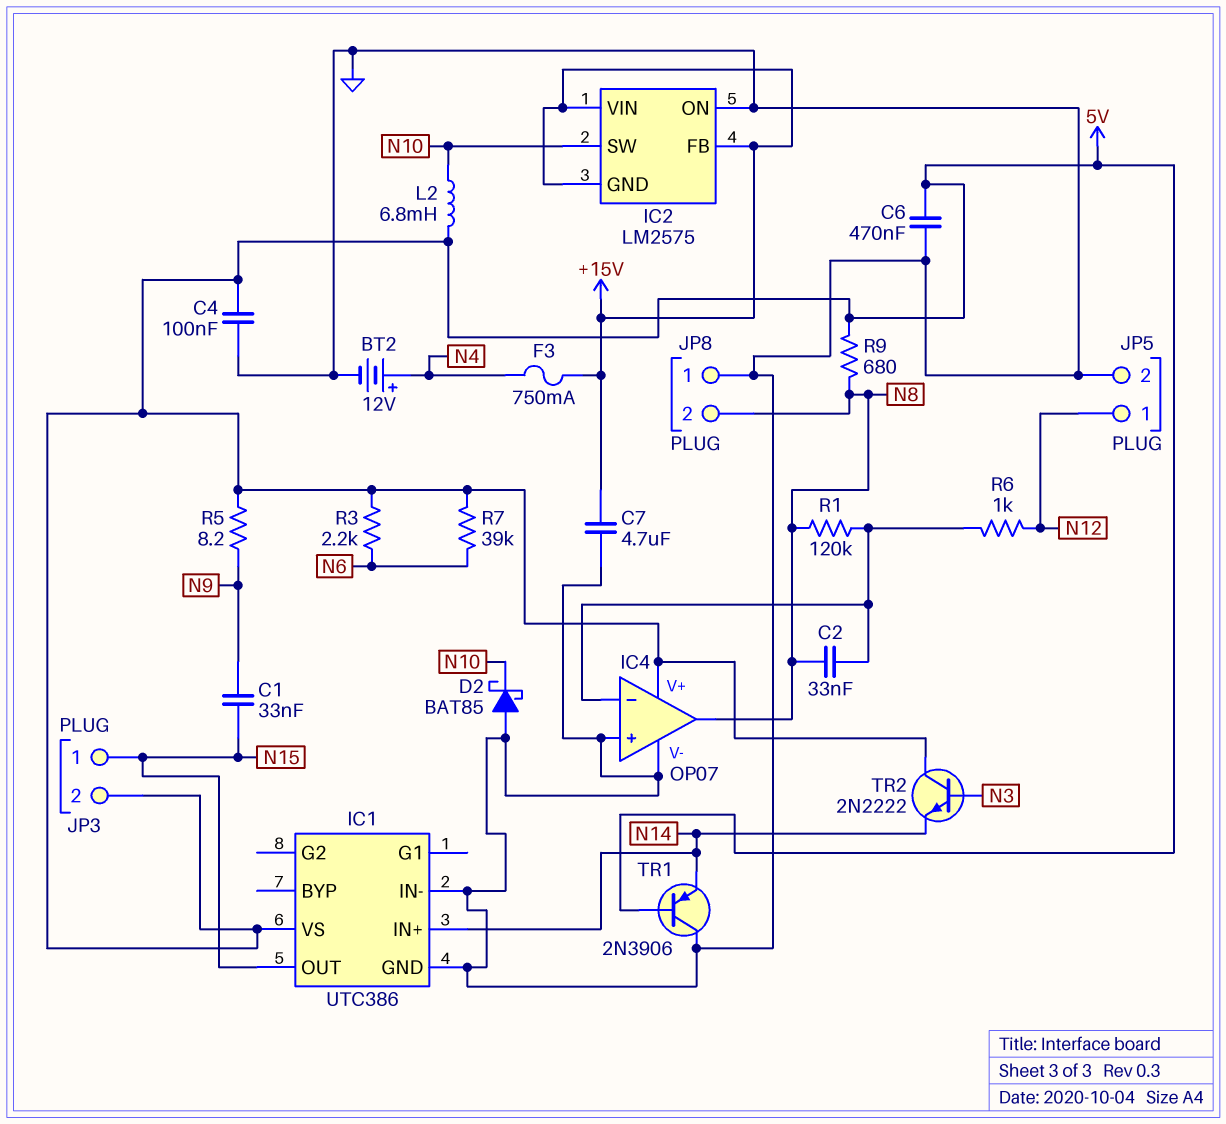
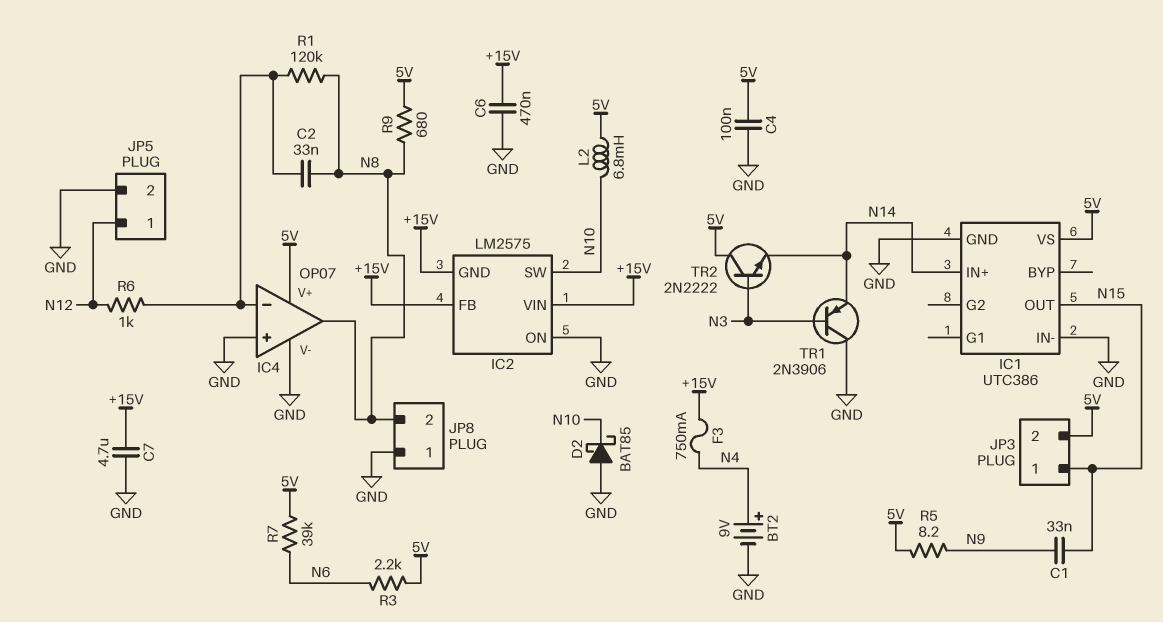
BT2: 12V (plus N4, minus GND) -> 9V (plus N4, minus GND)
C6: 470nF (5V, GND) -> 470nF (+15V, GND)
TR1: PNP 2N3906 (B 5V, C GND, E N14) -> PNP 2N3906 (B N3, C GND, E N14)

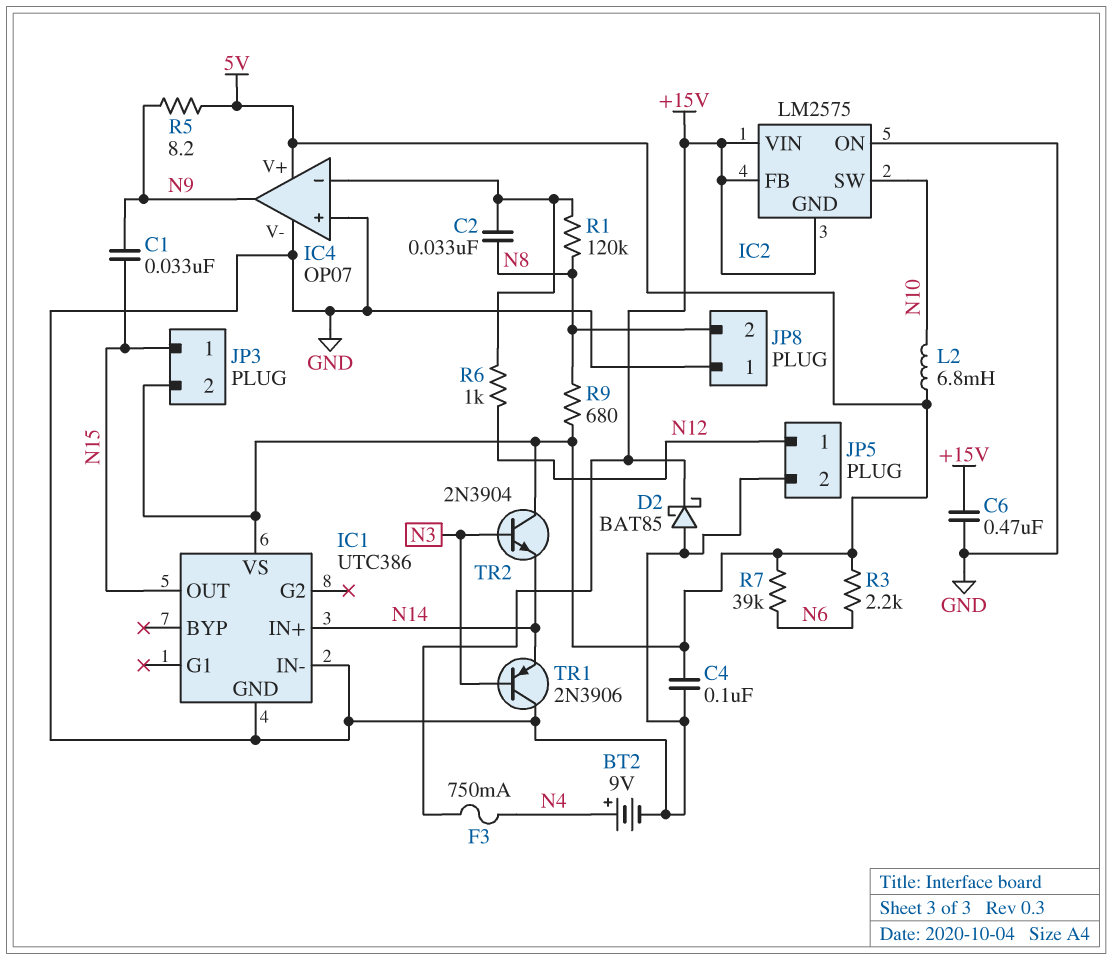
C7: 4.7uF (+15V, GND) -> none
D2: schottky BAT85 (A GND, K N10) -> schottky BAT85 (A GND, K +15V)
IC4 pin out: N8 -> N9
TR2: NPN 2N2222 (B N3, C 5V, E N14) -> NPN 2N3904 (B N3, C 5V, E N14)

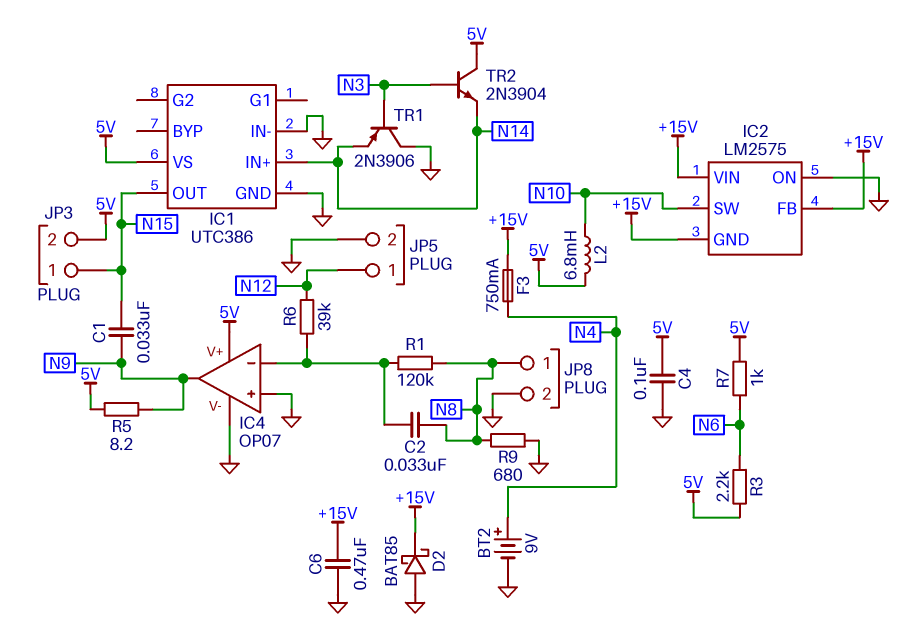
JP8 pin 1: GND -> N8
JP8 pin 2: N8 -> GND
R6: 1k (IC4/in-, N12) -> 39k (IC4/in-, N12)
R7: 39k (5V, N6) -> 1k (5V, N6)
R9: 680 (5V, N8) -> 680 (GND, N8)

